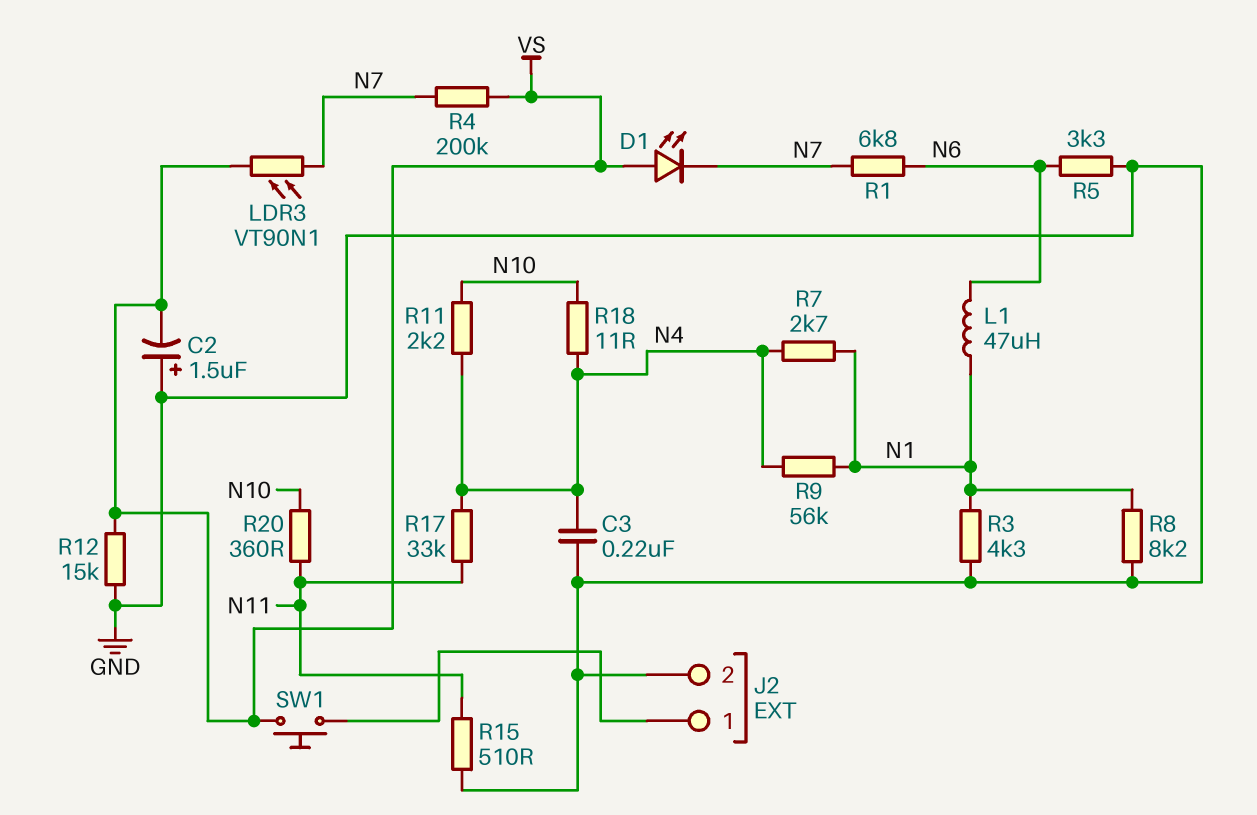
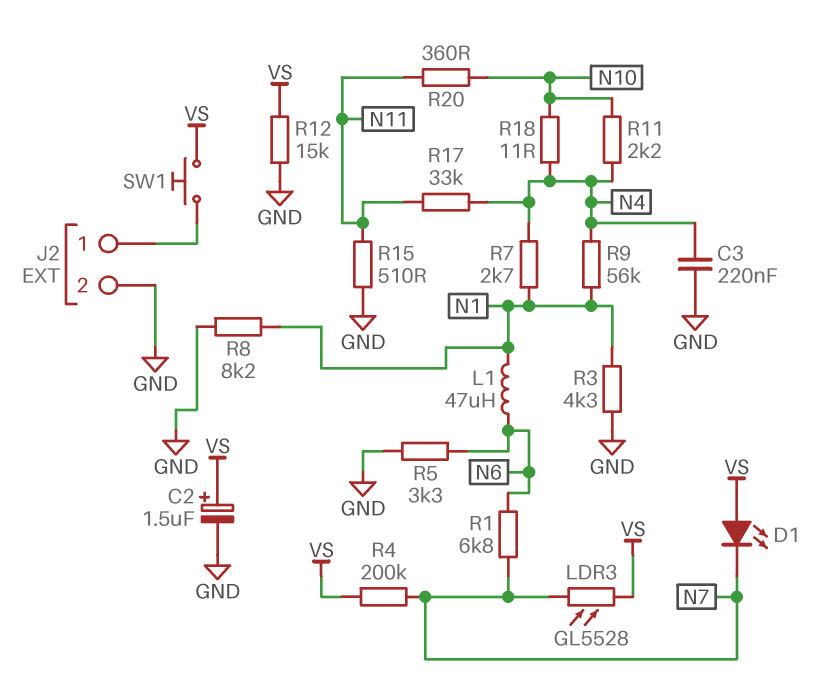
C2: 1.5uF (plus GND, minus VS) -> 1.5uF (plus VS, minus GND)
LDR3: VT90N1 (N7, VS) -> GL5528 (N7, VS)

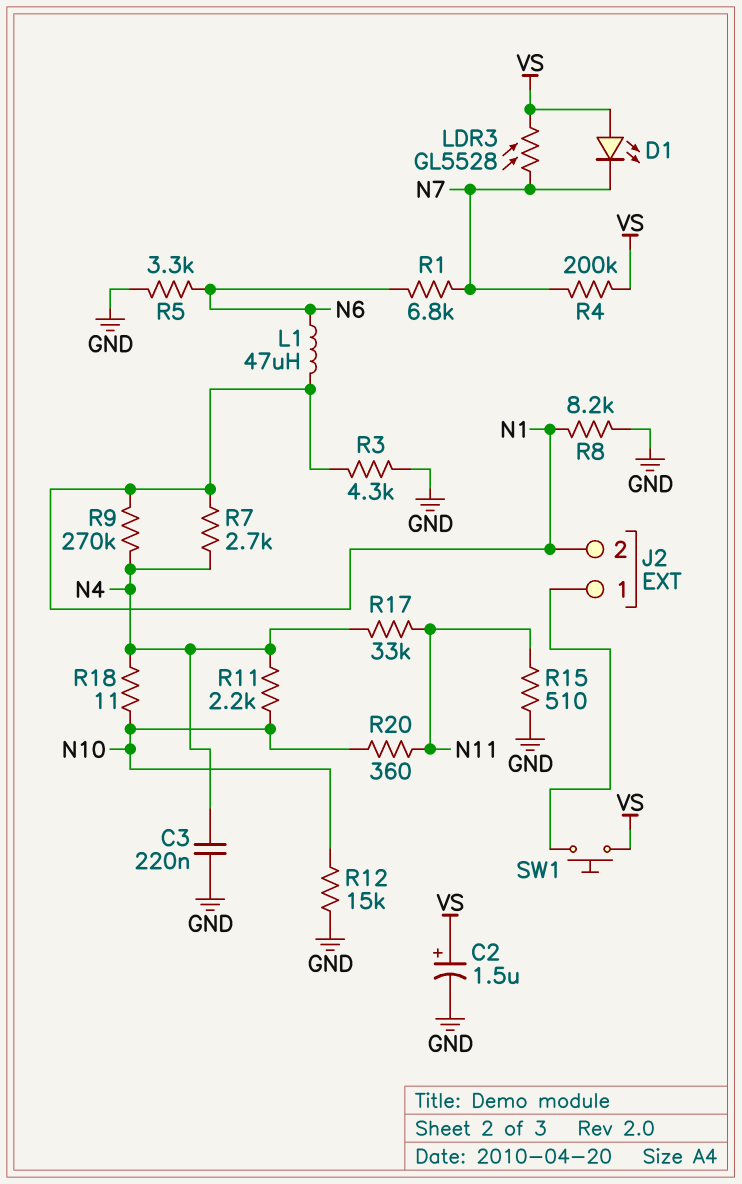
J2 pin 2: GND -> N1
R9: 56k (N1, N4) -> 270k (N1, N4)
R12: 15k (GND, VS) -> 15k (GND, N10)

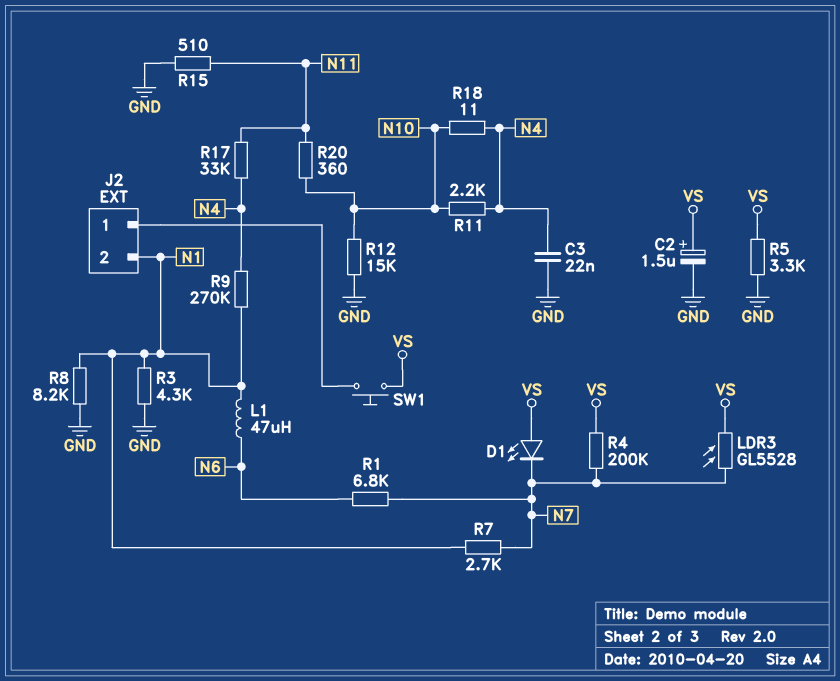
C3: 220nF (GND, N4) -> 22nF (GND, N4)
R5: 3.3k (GND, N6) -> 3.3k (GND, VS)
R7: 2.7k (N1, N4) -> 2.7k (N1, N7)

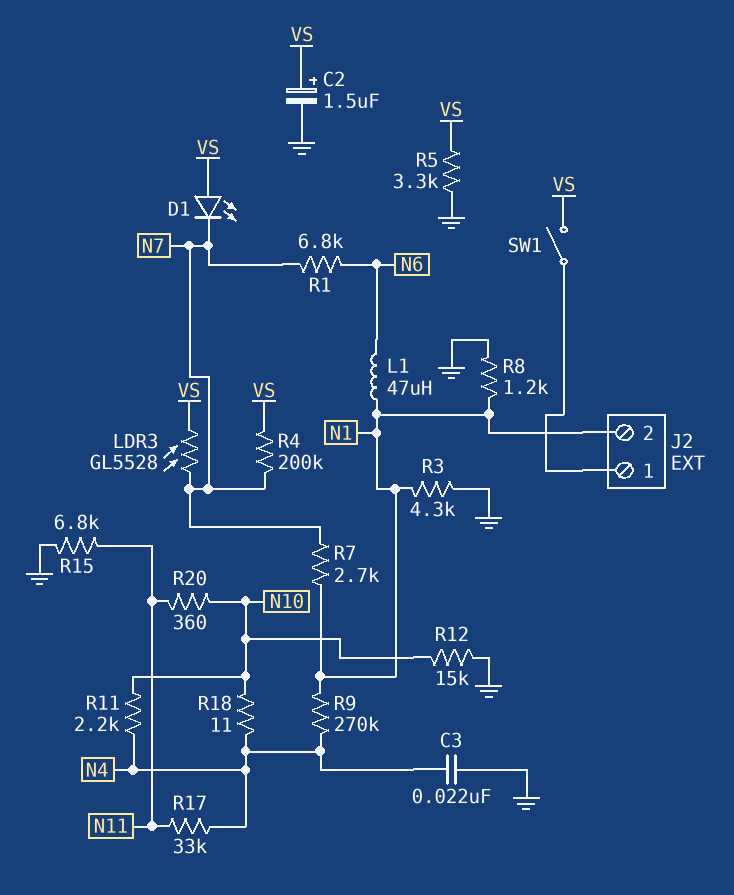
R8: 8.2k (GND, N1) -> 1.2k (GND, N1)
R15: 510 (GND, N11) -> 6.8k (GND, N11)
SW1: button (J2/1, VS) -> switch (J2/1, VS)

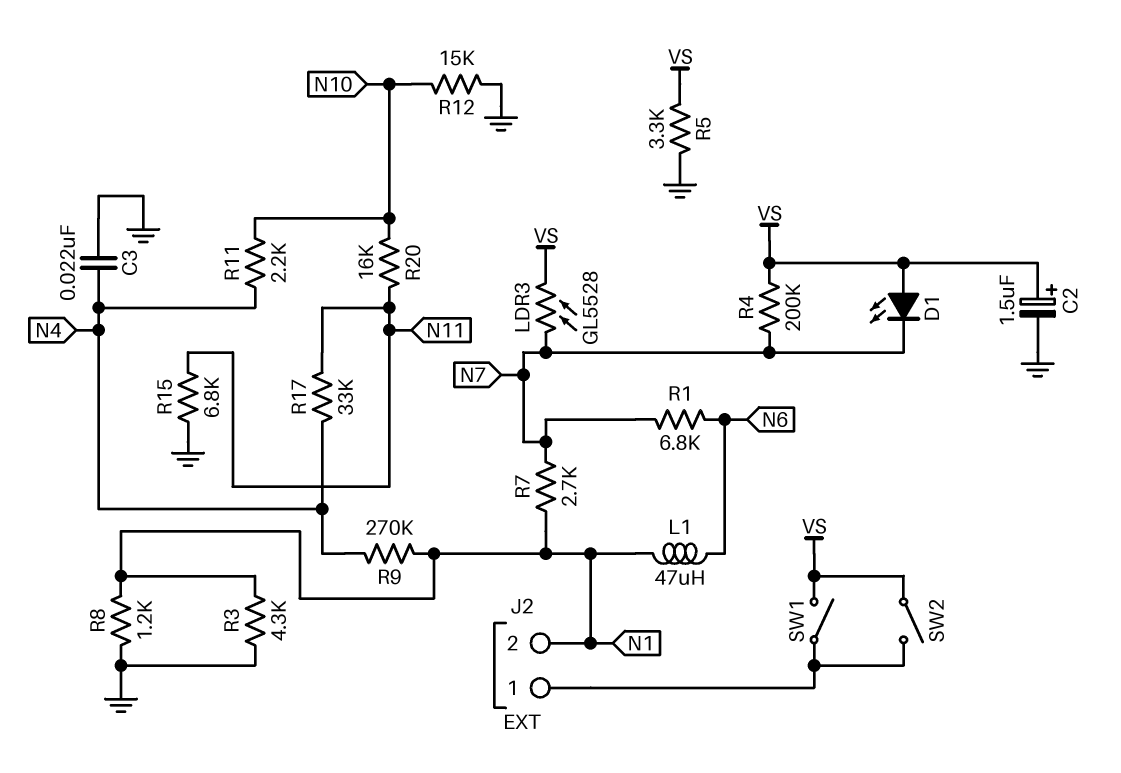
R18: 11 (N4, N10) -> none
R20: 360 (N10, N11) -> 16k (N10, N11)
SW2: none -> switch (J2/1, VS)

